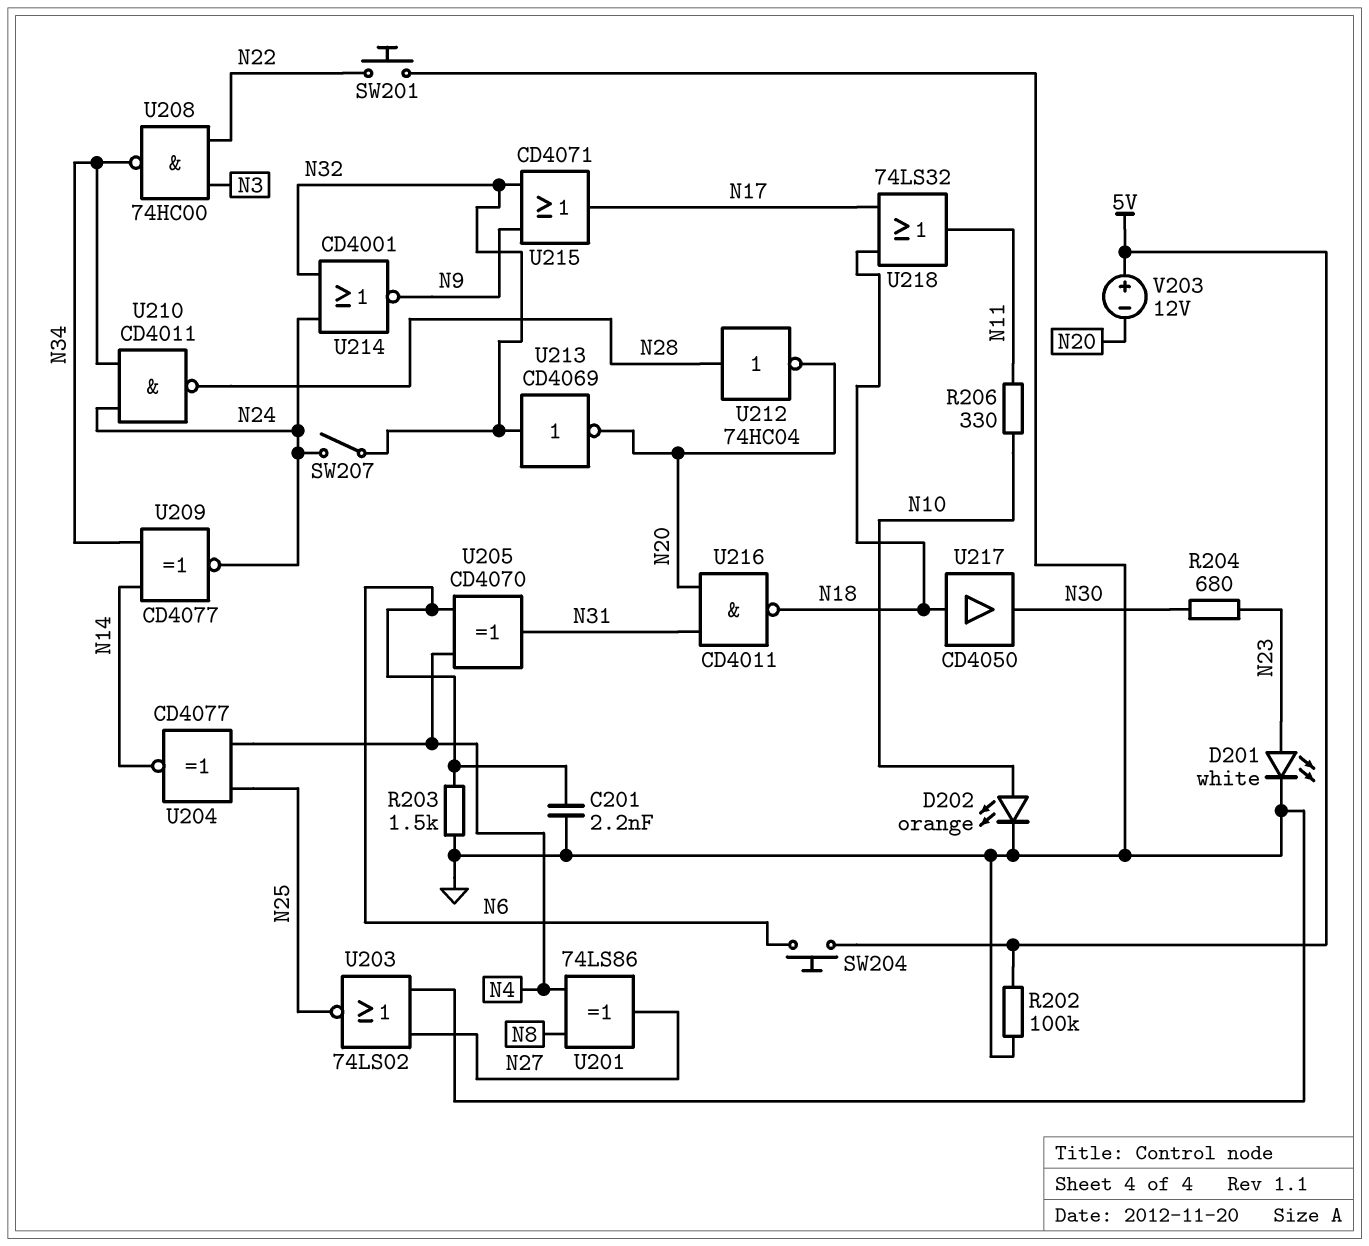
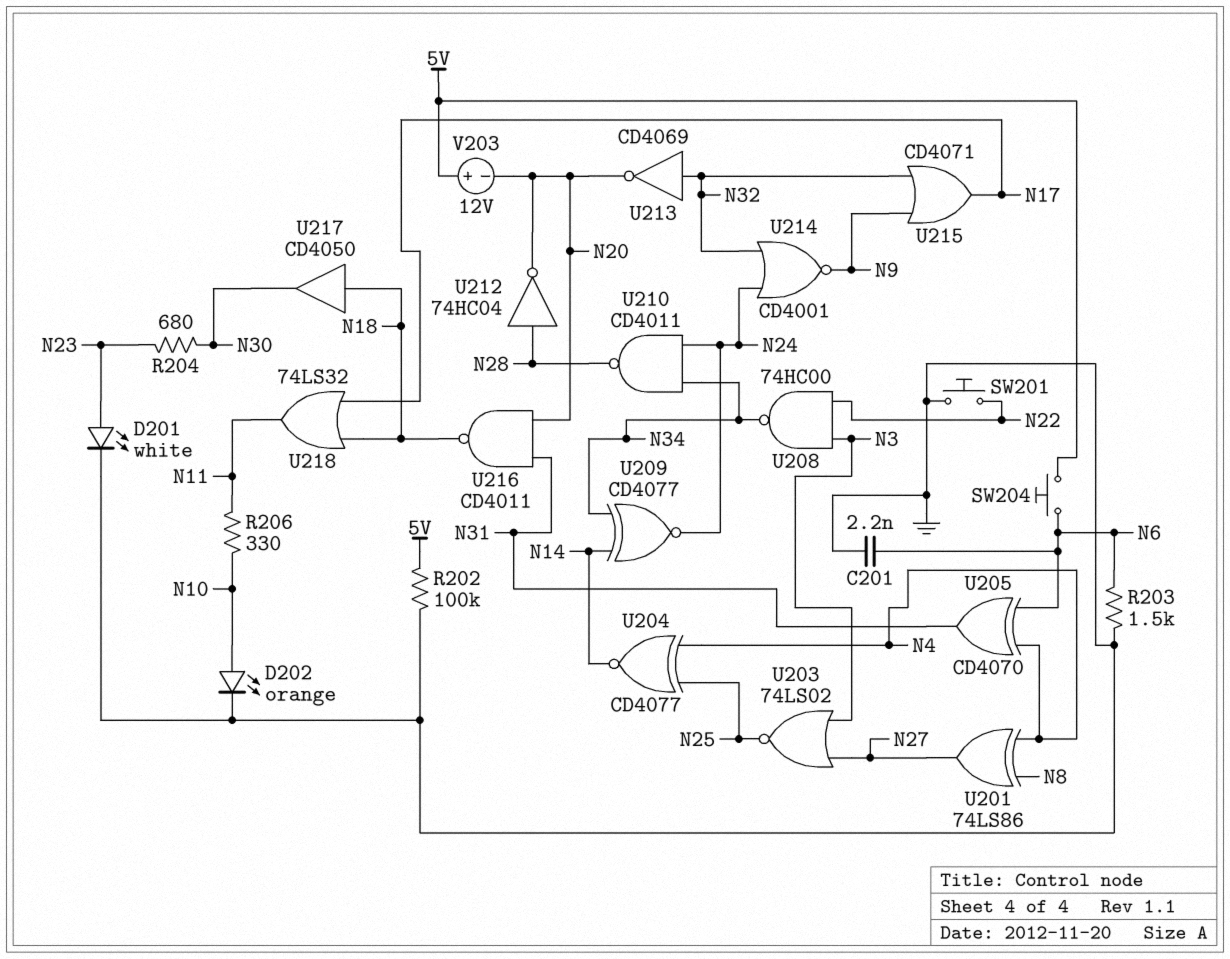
SW207: switch (N24, N32) -> none
U203: NOR 74LS02 (in GND, in N27, out N25) -> NOR 74LS02 (in N3, in N27, out N25)

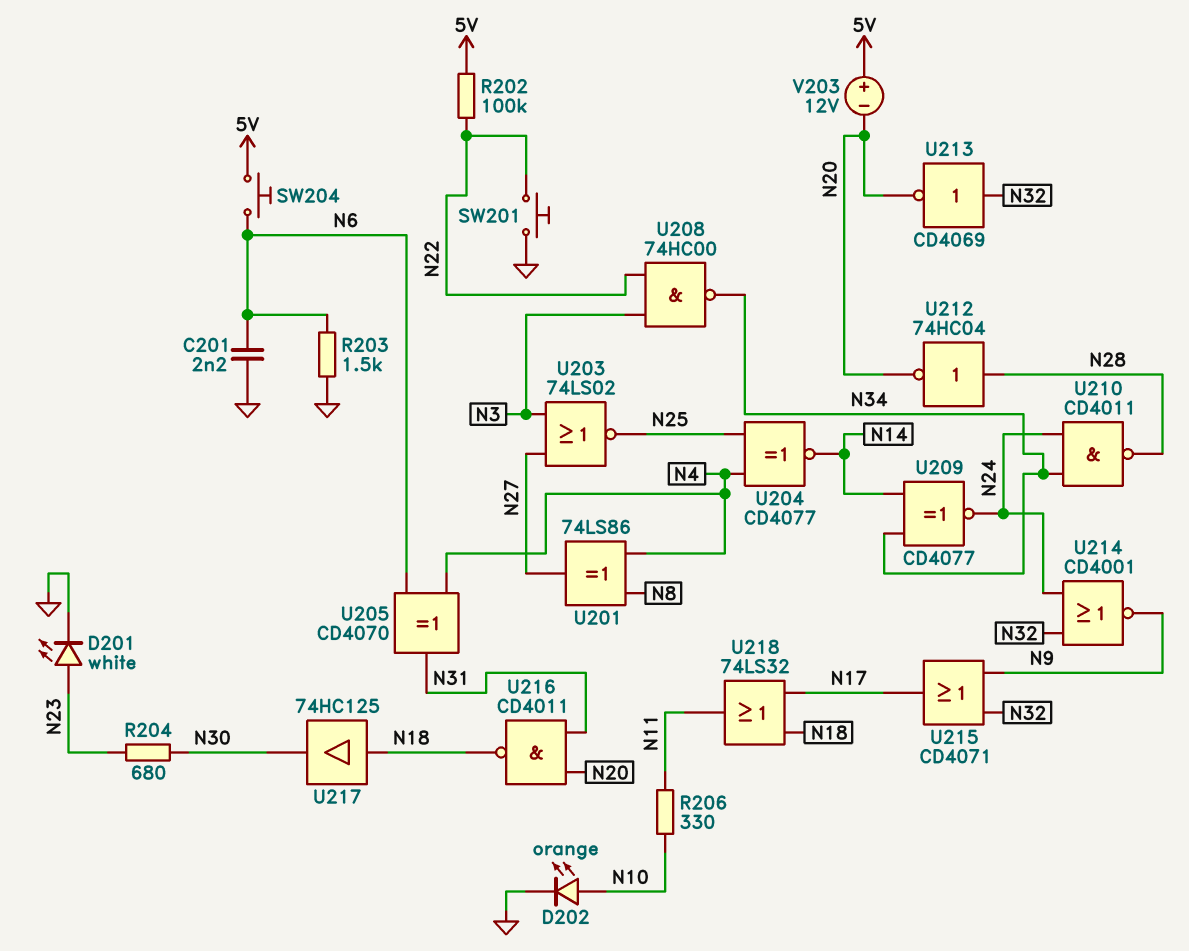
R202: 100k (5V, GND) -> 100k (5V, N22)
U217: buffer CD4050 (in N18, out N30) -> buffer 74HC125 (in N18, out N30)

